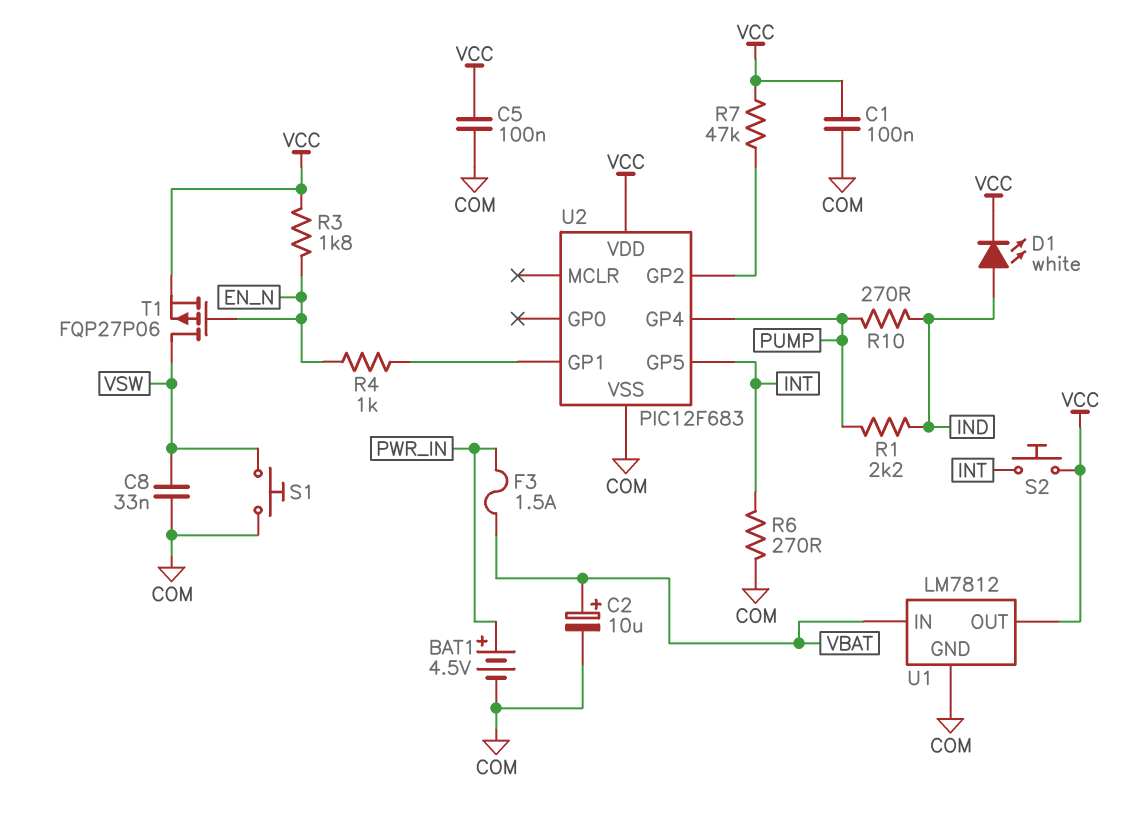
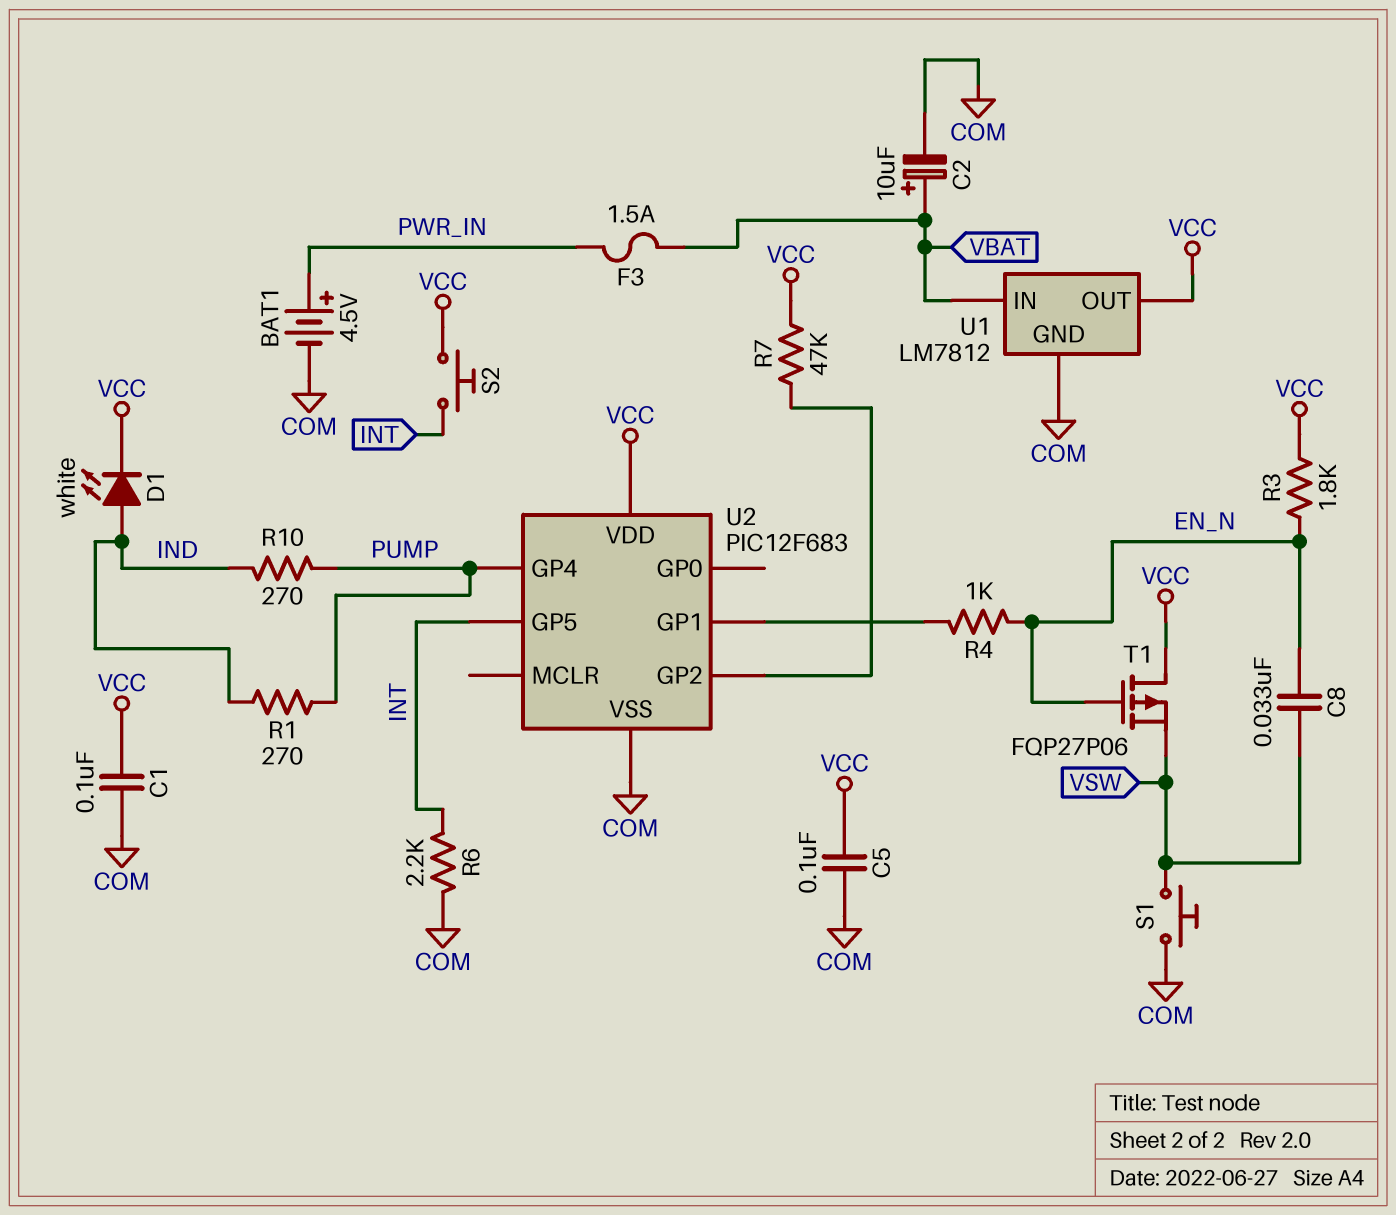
C8: 33nF (COM, VSW) -> 33nF (EN_N, VSW)
R1: 2.2k (IND, PUMP) -> 270 (IND, PUMP)
R6: 270 (COM, INT) -> 2.2k (COM, INT)
T1: PMOS FQP27P06 (G EN_N, D VSW, S VCC) -> PMOS FQP27P06 (G EN_N, D VCC, S VSW)

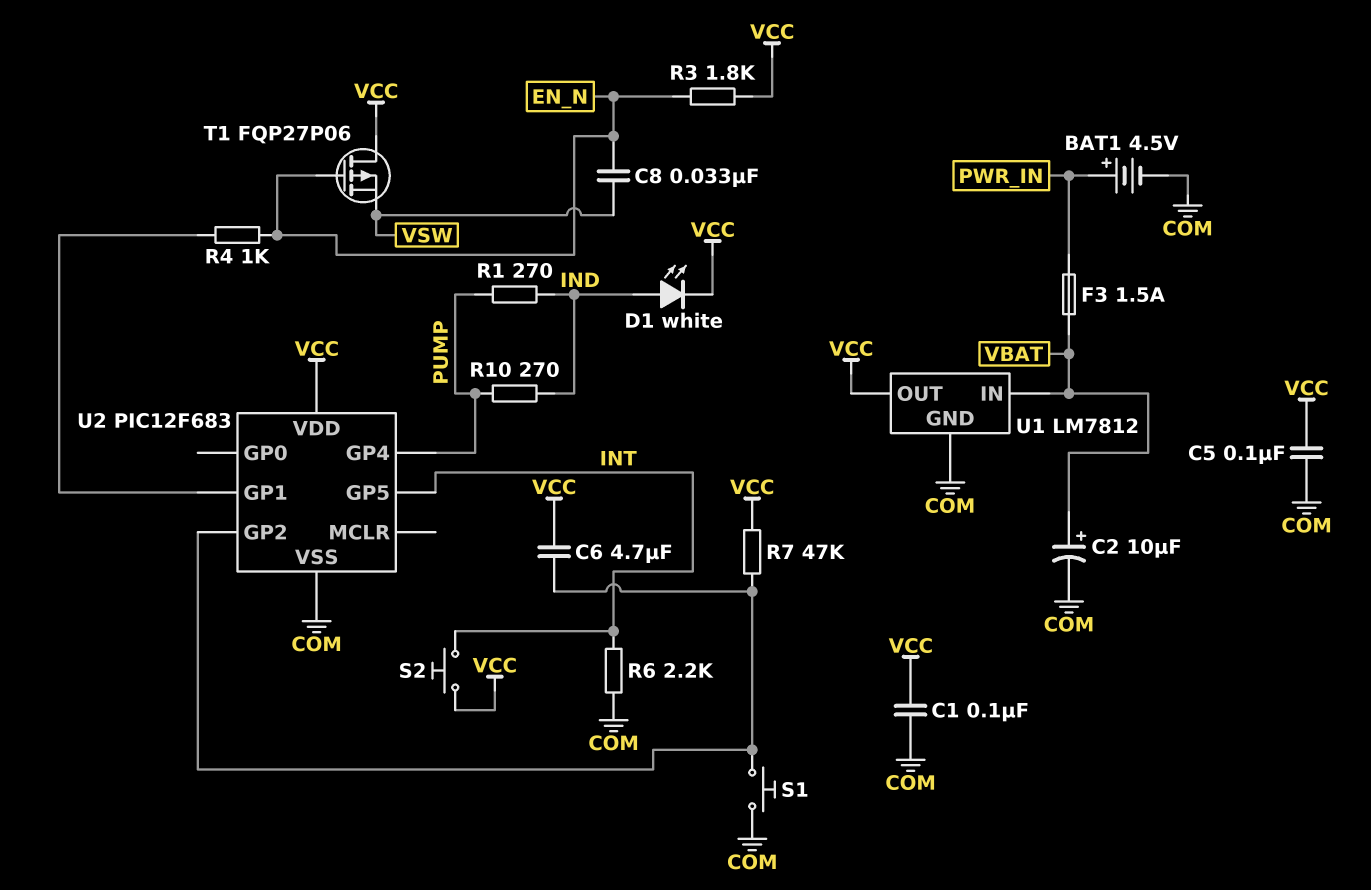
C6: none -> 4.7uF (U2/GP2, VCC)
S1: button (COM, VSW) -> button (COM, U2/GP2)

